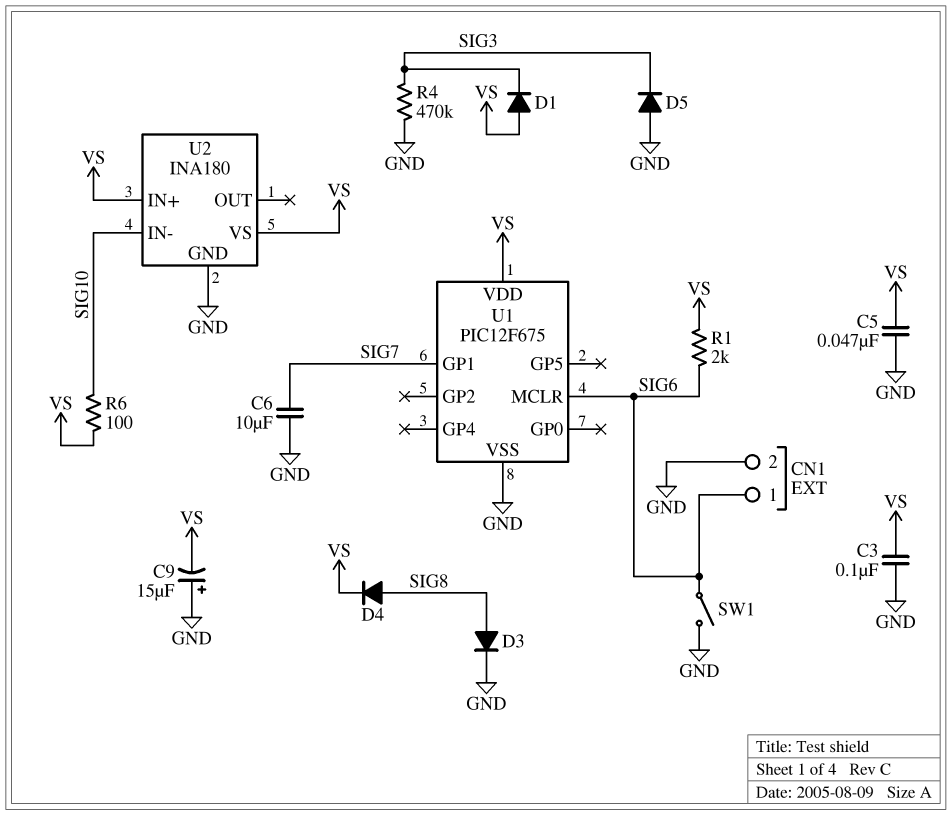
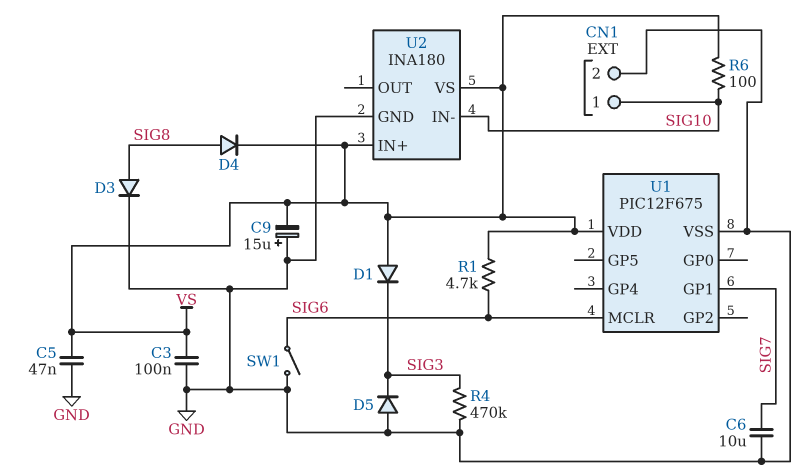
CN1 pin 1: SIG6 -> SIG10
R1: 2k (SIG6, VS) -> 4.7k (SIG6, VS)

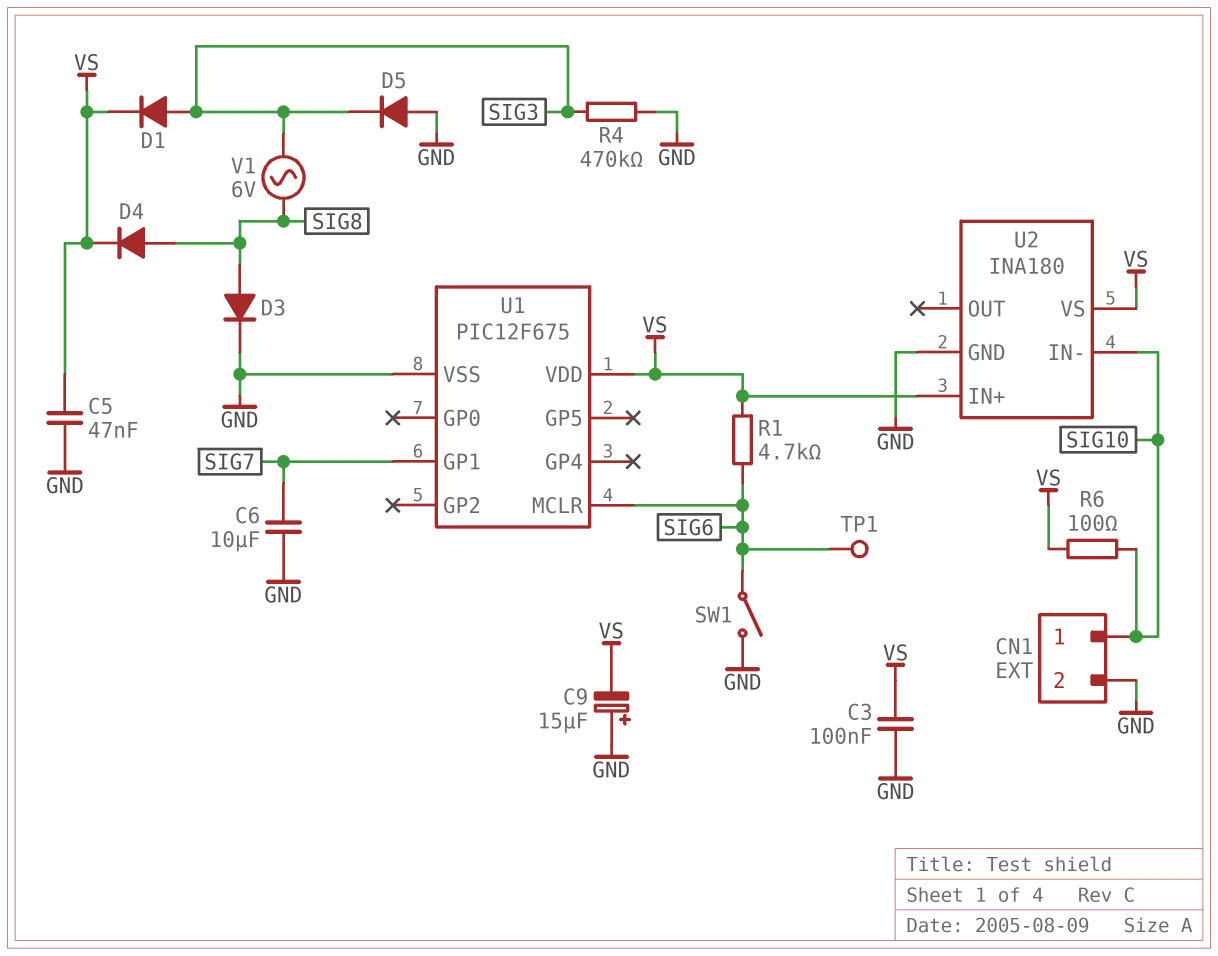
D1: diode (A VS, K SIG3) -> diode (A SIG3, K VS)
TP1: none -> test point (SIG6)
V1: none -> AC 6V (SIG3, SIG8)

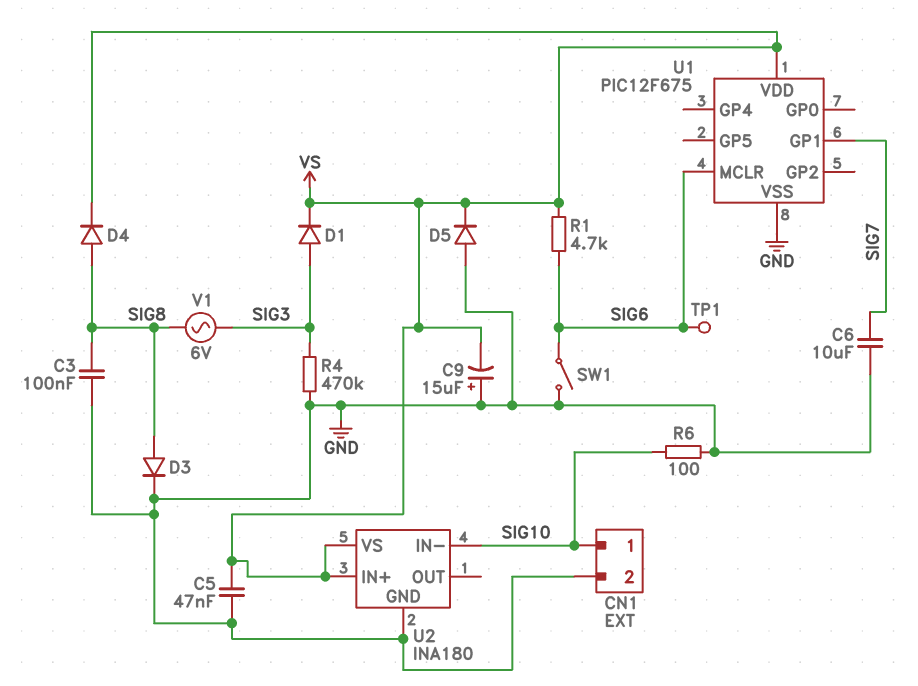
C3: 100nF (GND, VS) -> 100nF (GND, SIG8)
D5: diode (A GND, K SIG3) -> diode (A GND, K VS)
R6: 100 (SIG10, VS) -> 100 (GND, SIG10)

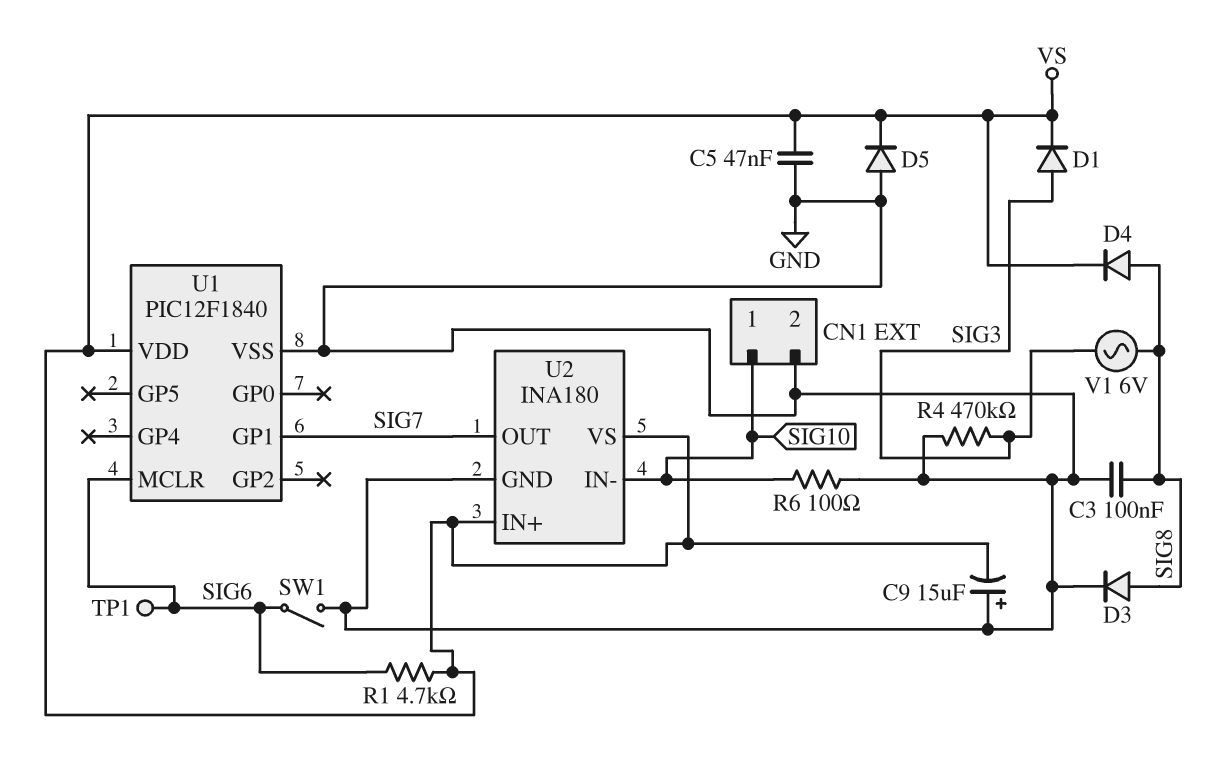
C6: 10uF (GND, SIG7) -> none
U1: PIC12F675 -> PIC12F1840
U2 pin OUT: none -> SIG7

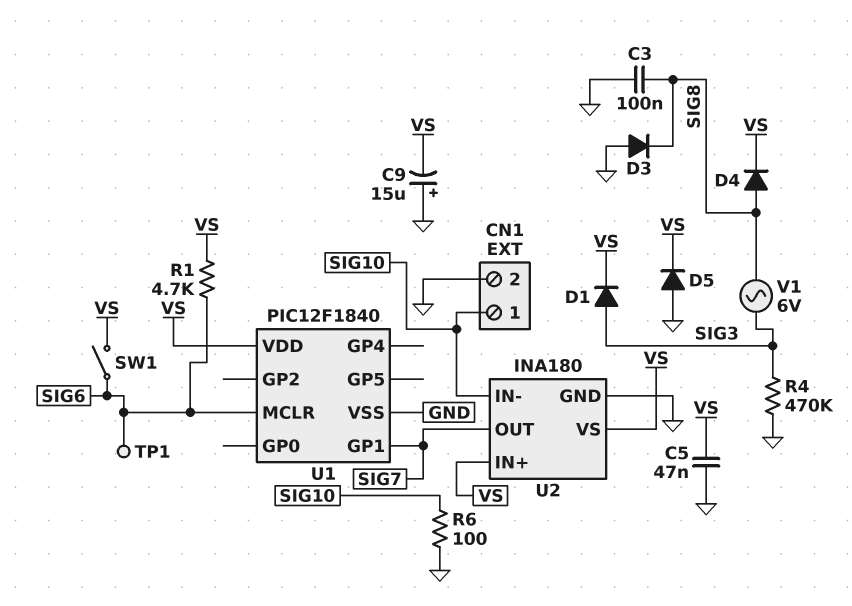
D3: diode (A SIG8, K GND) -> diode (A GND, K SIG8)
SW1: switch (GND, SIG6) -> switch (SIG6, VS)

